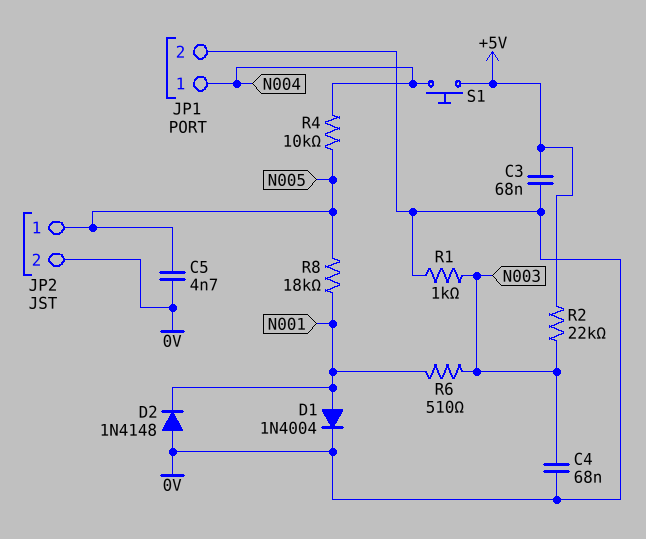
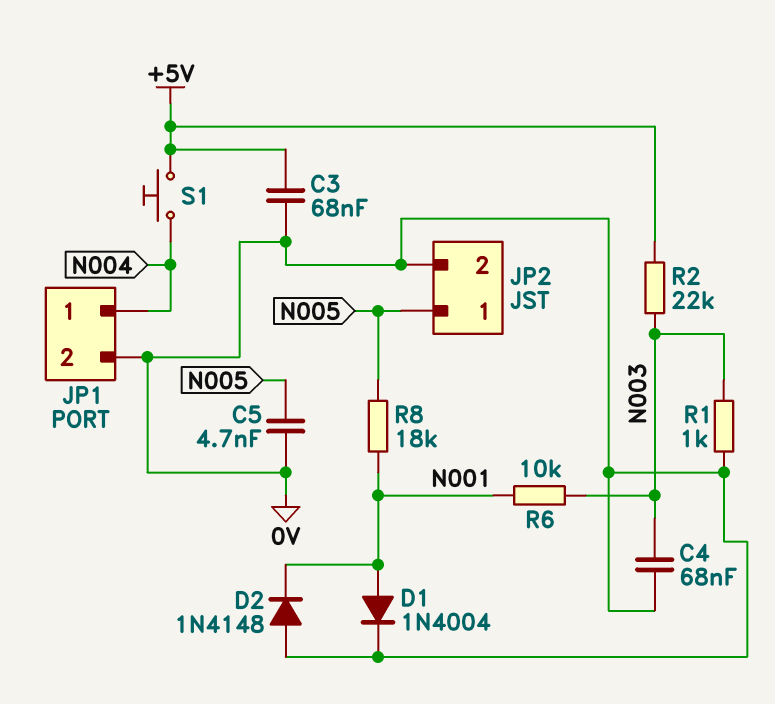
R4: 10k (N004, N005) -> none
R6: 510 (N001, N003) -> 10k (N001, N003)

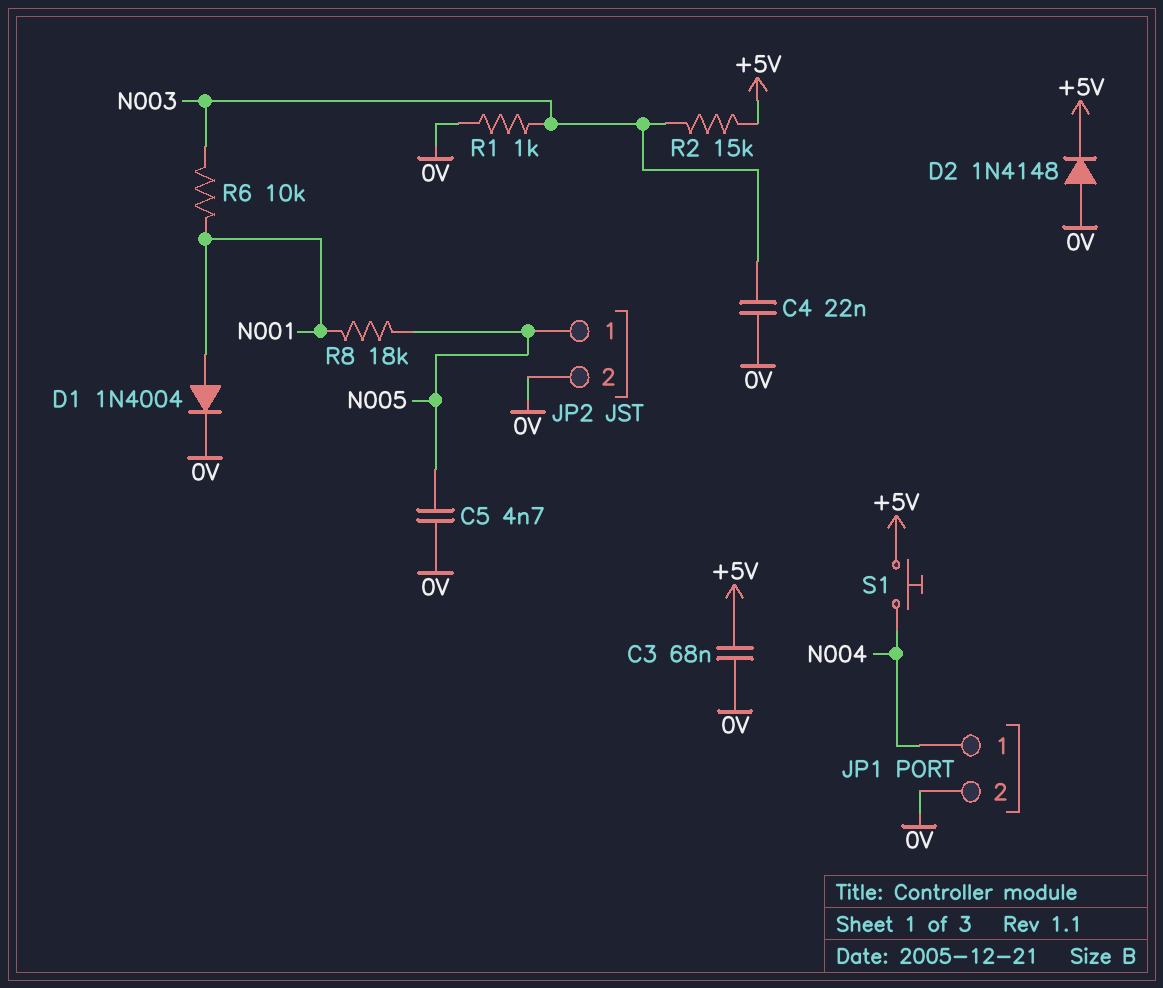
C4: 68nF (0V, N003) -> 22nF (0V, N003)
D2: diode 1N4148 (A 0V, K N001) -> diode 1N4148 (A 0V, K +5V)
R2: 22k (+5V, N003) -> 15k (+5V, N003)

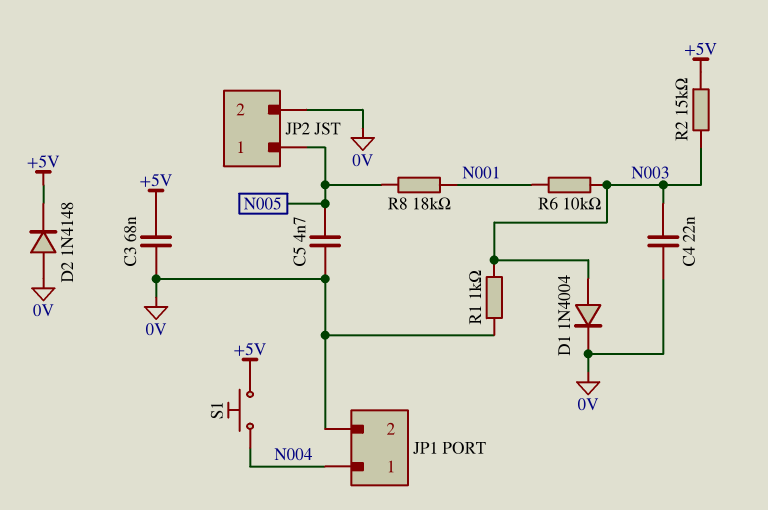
D1: diode 1N4004 (A N001, K 0V) -> diode 1N4004 (A N003, K 0V)

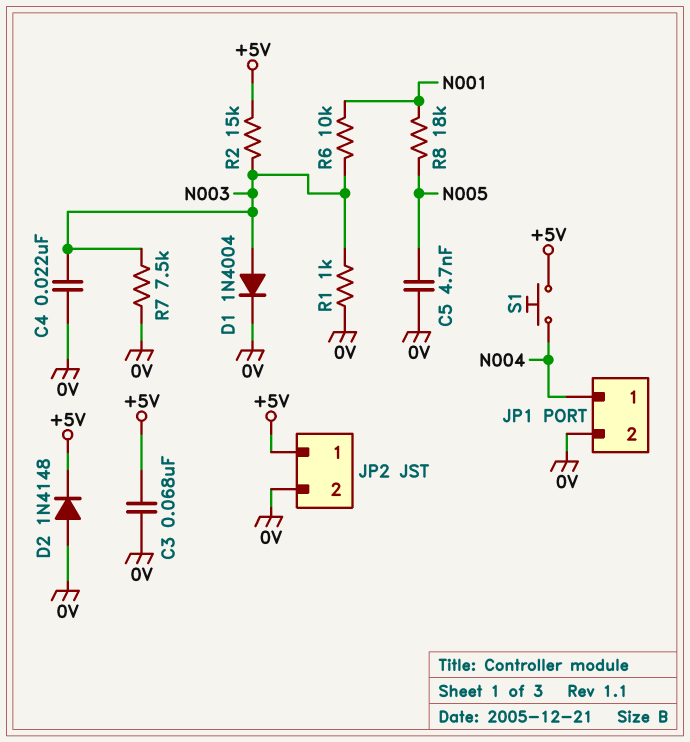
JP2 pin 1: N005 -> +5V
R7: none -> 7.5k (0V, N003)

